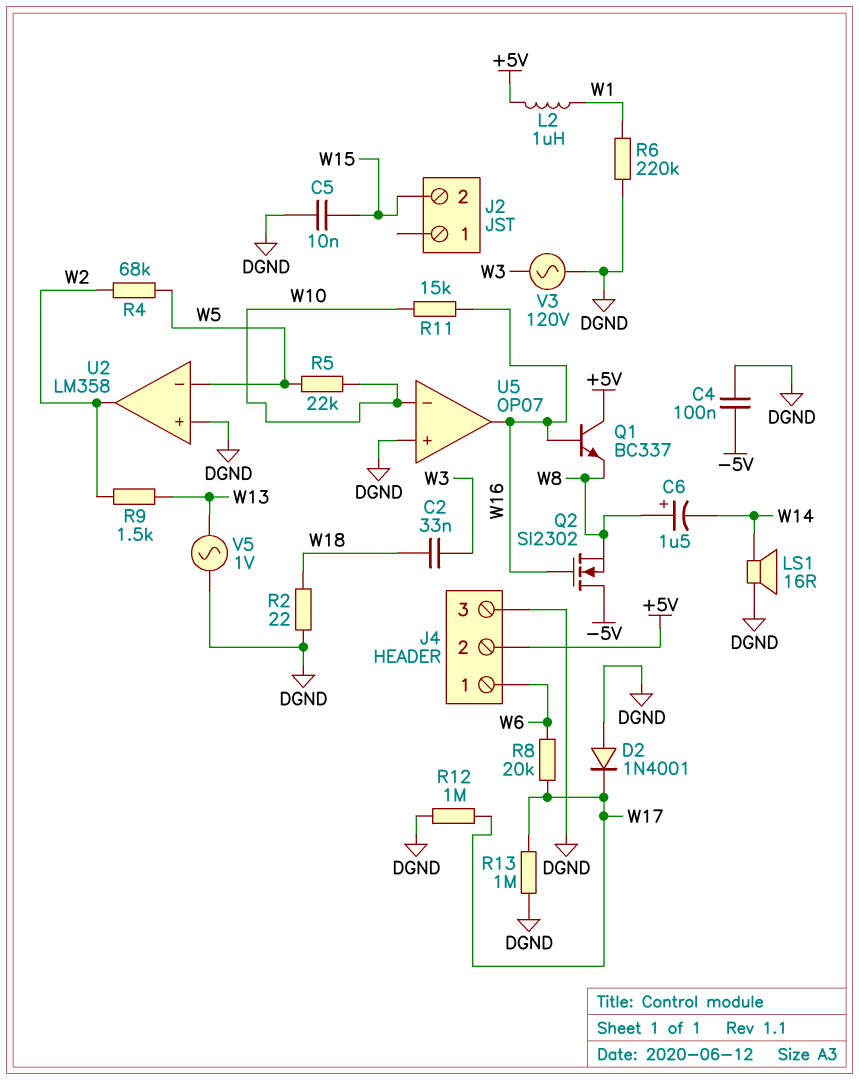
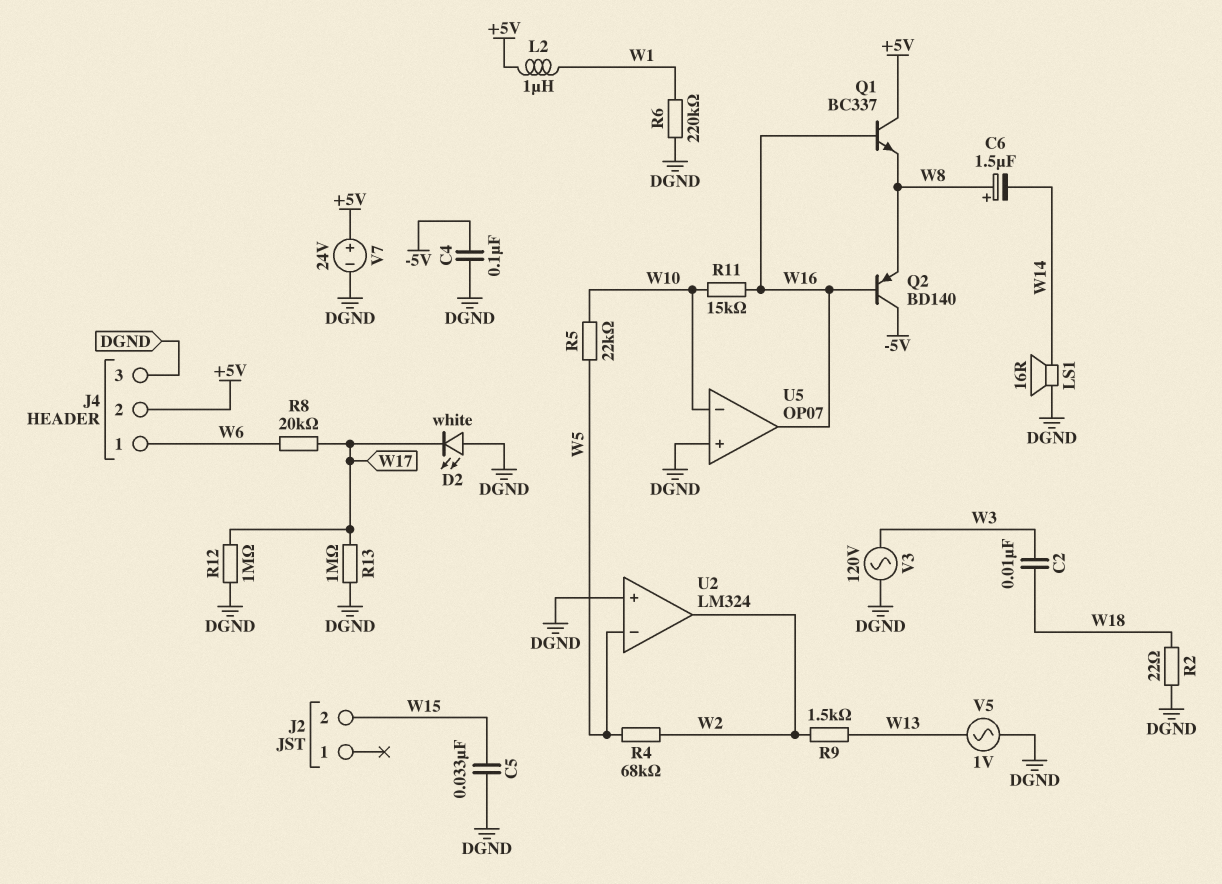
C2: 33nF (W3, W18) -> 10nF (W3, W18)
C5: 10nF (DGND, W15) -> 33nF (DGND, W15)
D2: diode 1N4001 (A DGND, K W17) -> LED white (A DGND, K W17)
Q2: NMOS SI2302 (G W16, D -5V, S W8) -> PNP BD140 (B W16, C -5V, E W8)
U2: LM358 -> LM324
V7: none -> 24V (plus +5V, minus DGND)

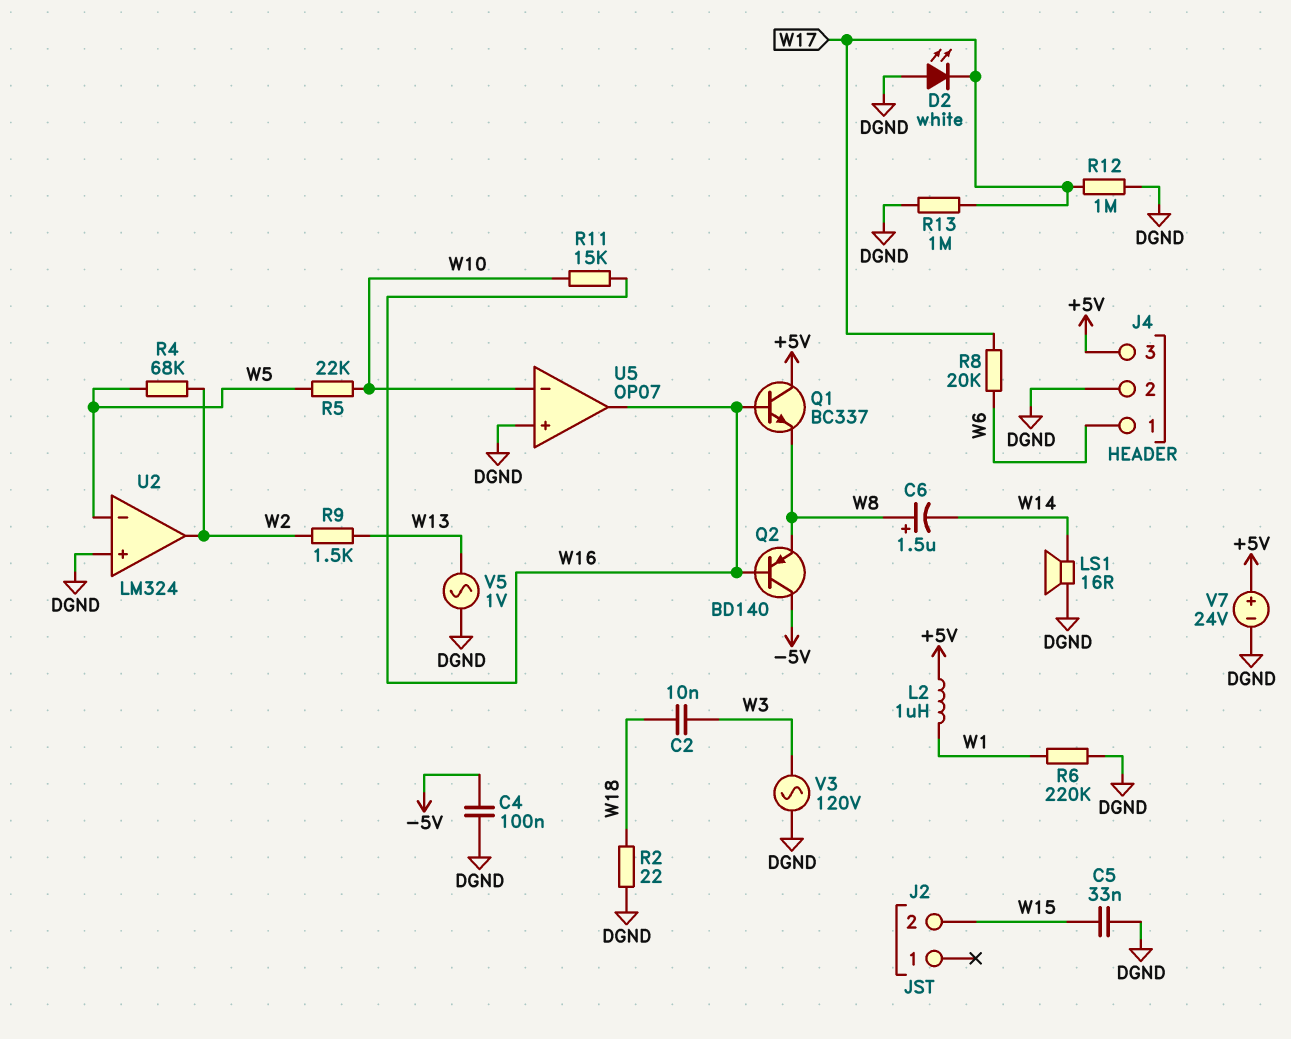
J4 pin 2: +5V -> DGND
J4 pin 3: DGND -> +5V

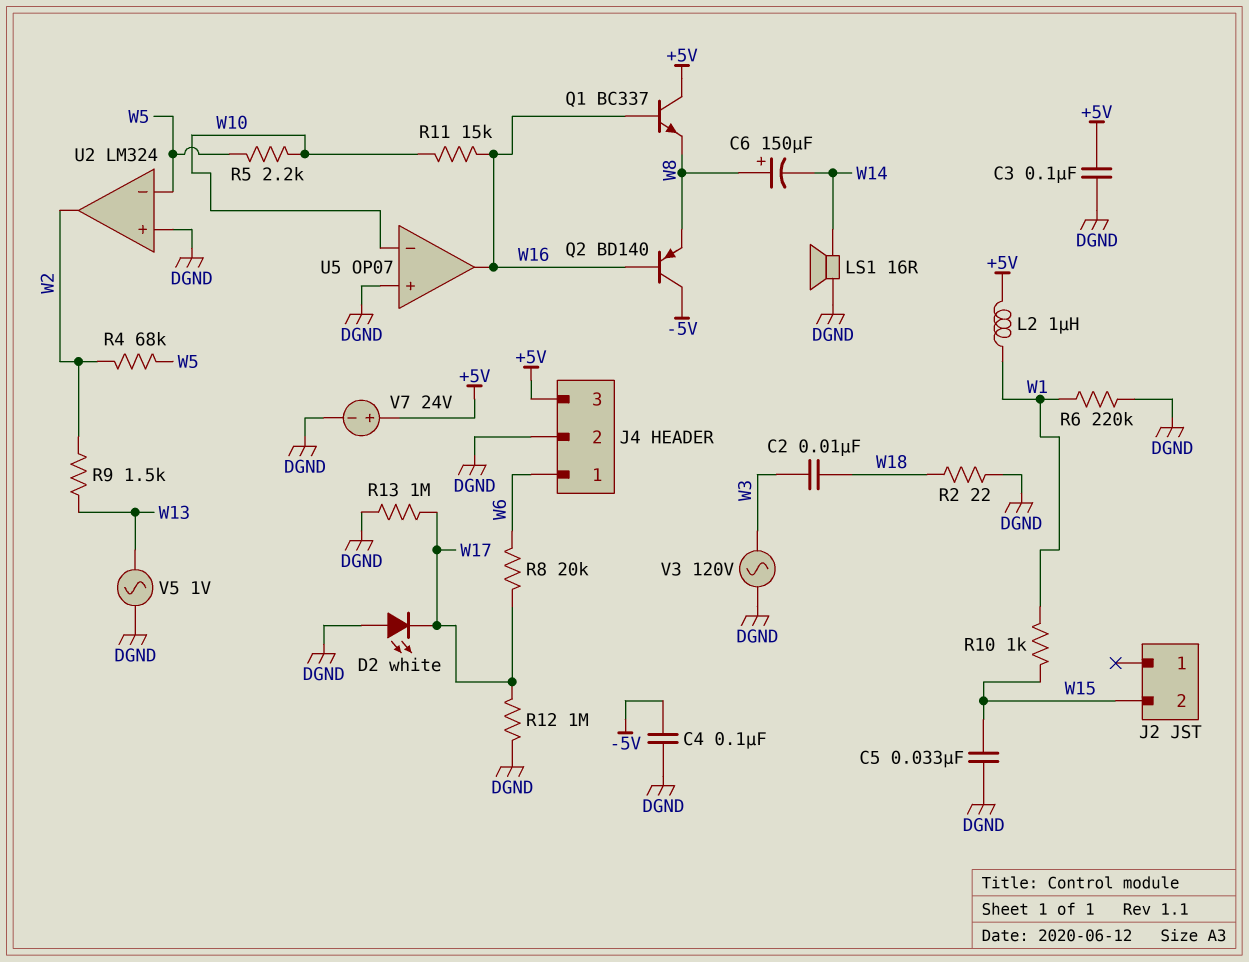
C3: none -> 100nF (+5V, DGND)
C6: 1.5uF (plus W8, minus W14) -> 150uF (plus W8, minus W14)
R5: 22k (W5, W10) -> 2.2k (W5, W10)
R10: none -> 1k (W1, W15)

